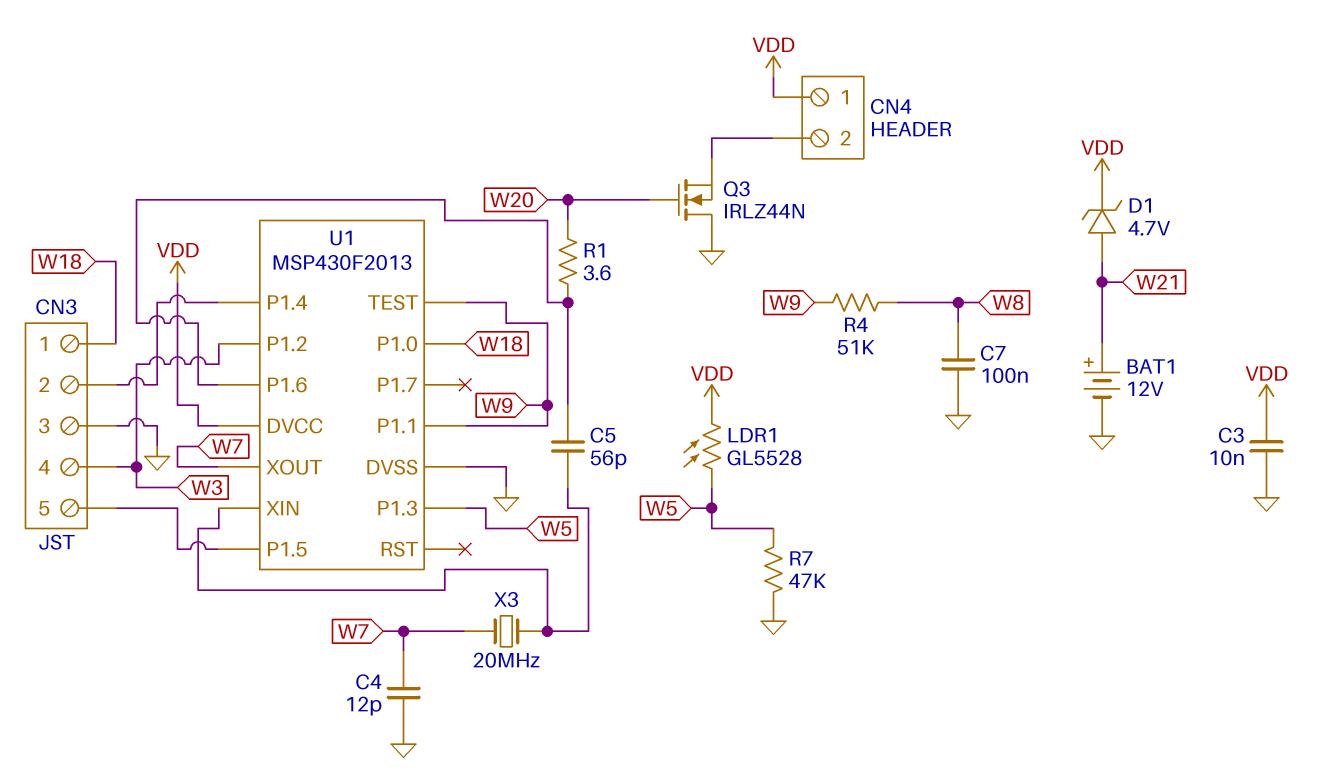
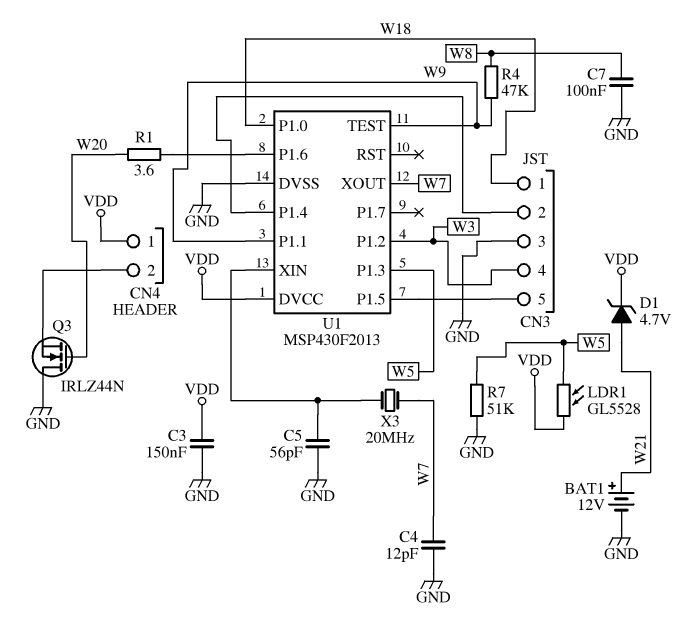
C3: 10nF (GND, VDD) -> 150nF (GND, VDD)
C5: 56pF (U1/P1.6, U1/XIN) -> 56pF (GND, U1/XIN)
R4: 51k (W8, W9) -> 47k (W8, W9)
R7: 47k (GND, W5) -> 51k (GND, W5)

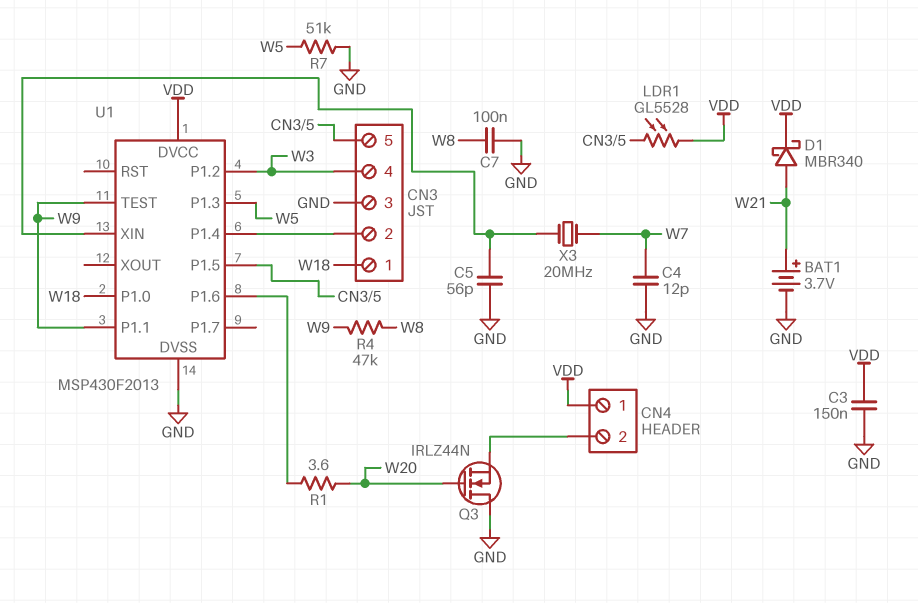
BAT1: 12V (plus W21, minus GND) -> 3.7V (plus W21, minus GND)
D1: zener 4.7V (A W21, K VDD) -> schottky MBR340 (A W21, K VDD)
LDR1: GL5528 (VDD, W5) -> GL5528 (CN3/5, VDD)
U1 pin XOUT: W7 -> none

